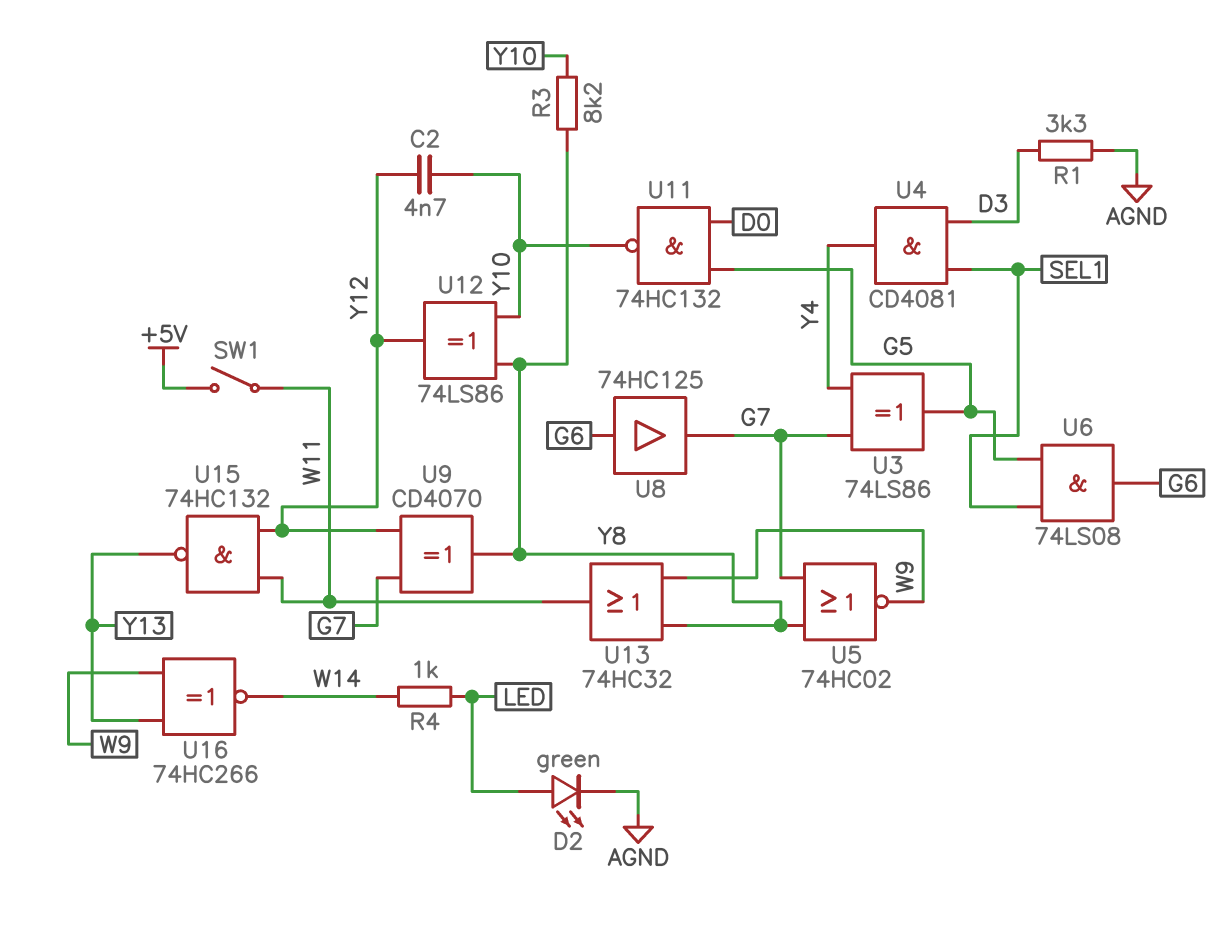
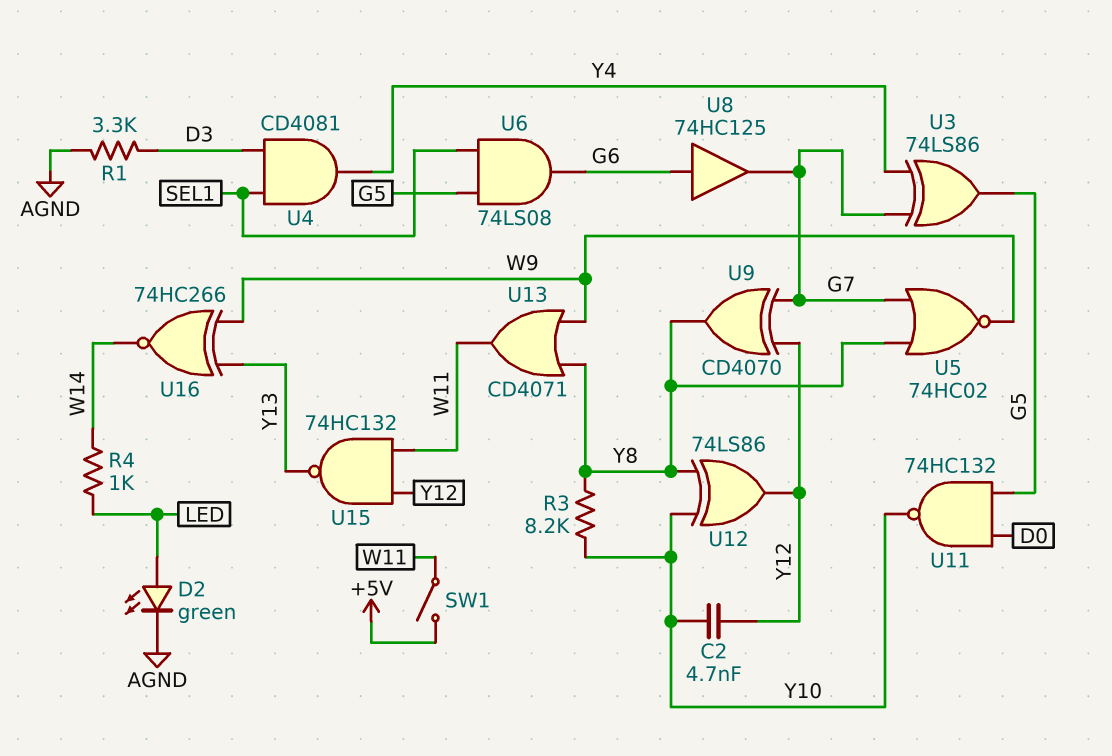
U13: OR 74HC32 (in W9, in Y8, out W11) -> OR CD4071 (in W9, in Y8, out W11)

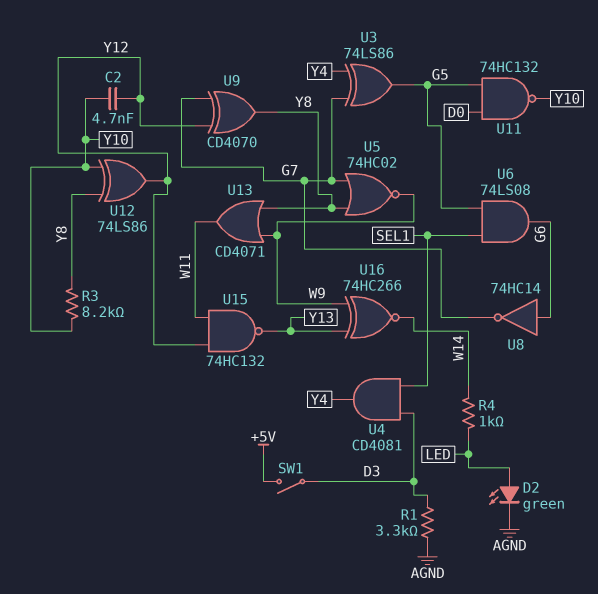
SW1: switch (+5V, W11) -> switch (+5V, D3)
U8: buffer 74HC125 (in G6, out G7) -> NOT 74HC14 (in G6, out G7)

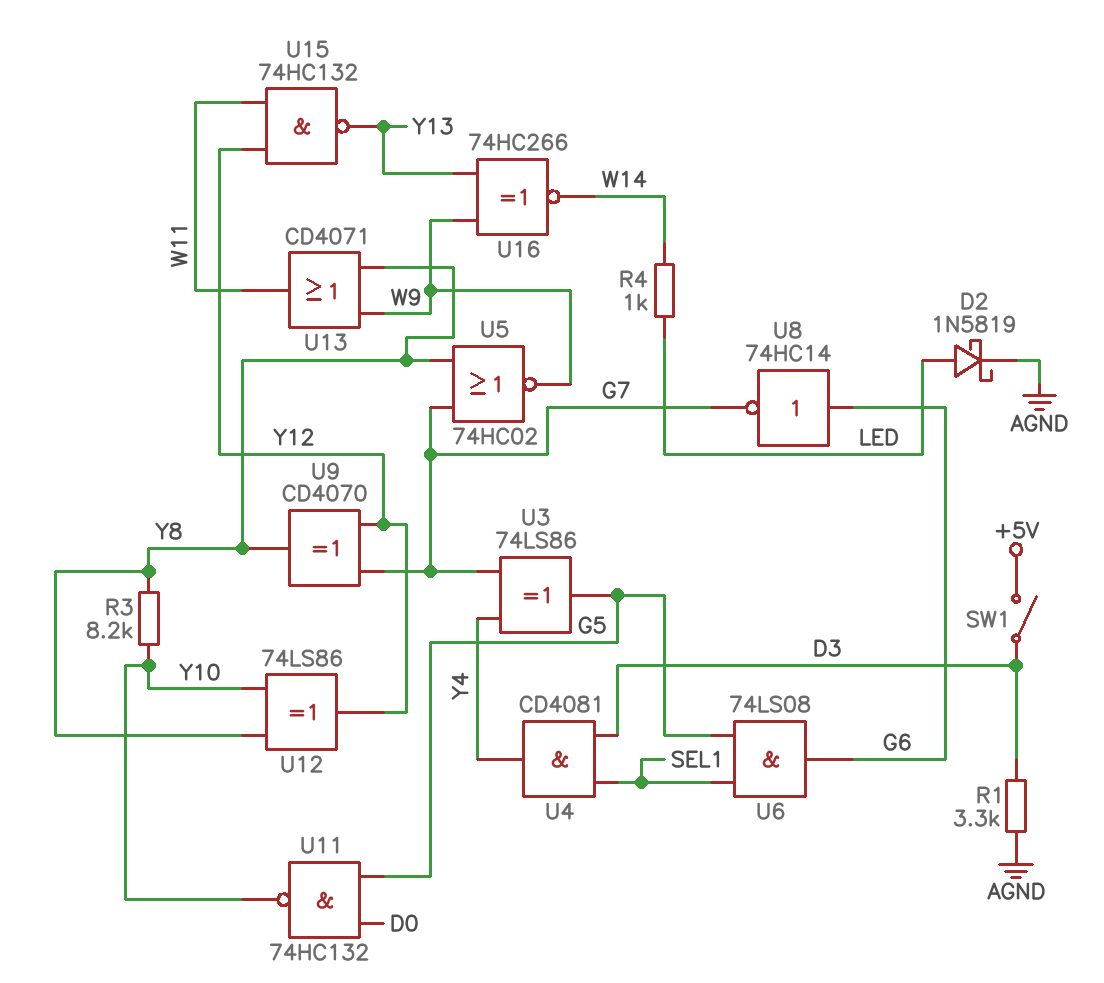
C2: 4.7nF (Y10, Y12) -> none
D2: LED green (A LED, K AGND) -> schottky 1N5819 (A LED, K AGND)

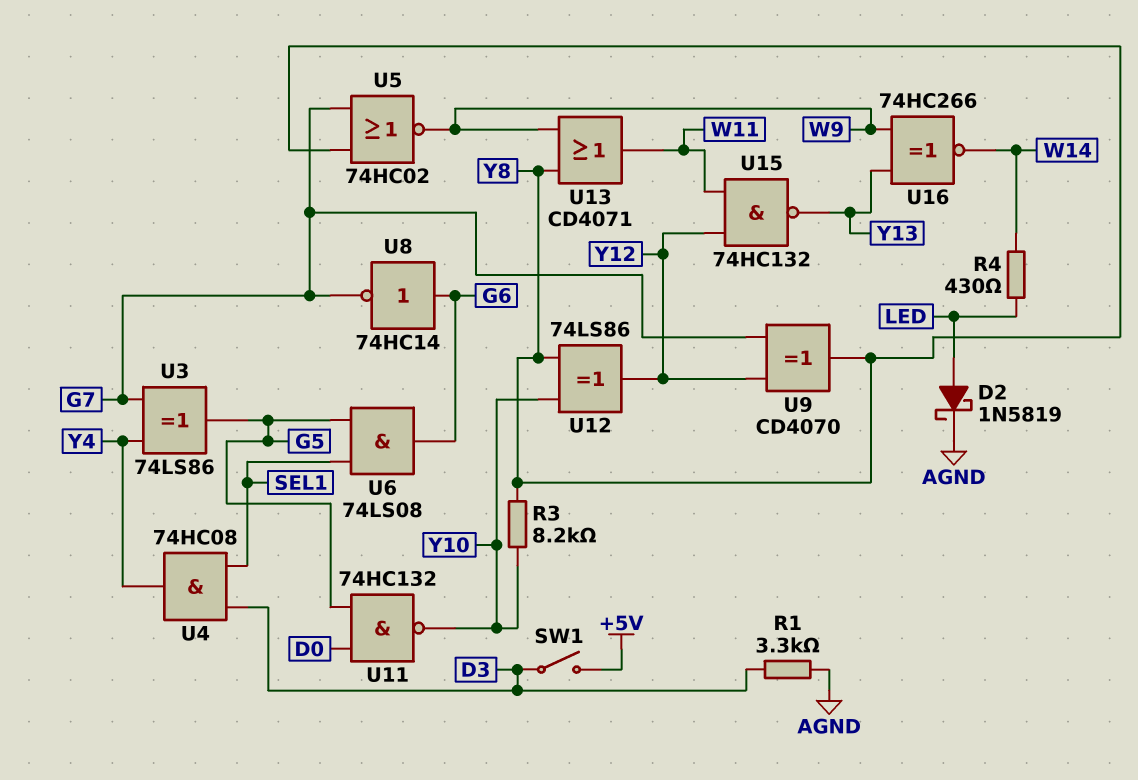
R4: 1k (LED, W14) -> 430 (LED, W14)
U4: AND CD4081 (in D3, in SEL1, out Y4) -> AND 74HC08 (in D3, in SEL1, out Y4)

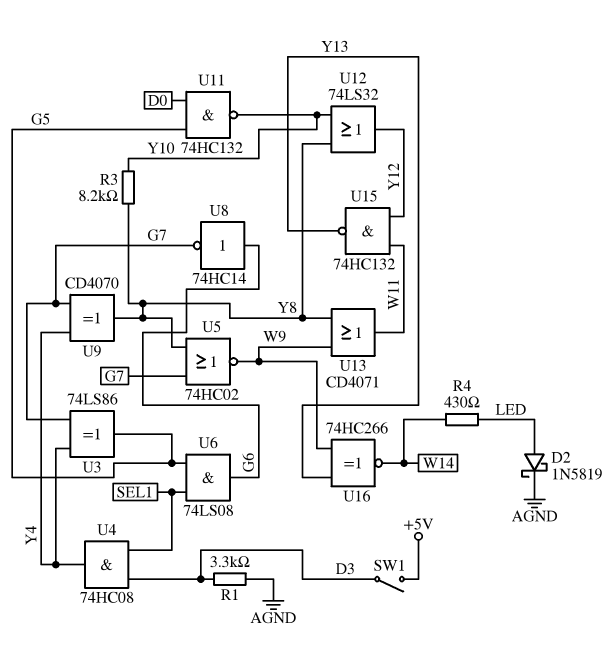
U9: XOR CD4070 (in G7, in Y12, out Y8) -> XOR CD4070 (in G7, in Y4, out Y8)
U12: XOR 74LS86 (in Y8, in Y10, out Y12) -> OR 74LS32 (in Y8, in Y10, out Y12)

